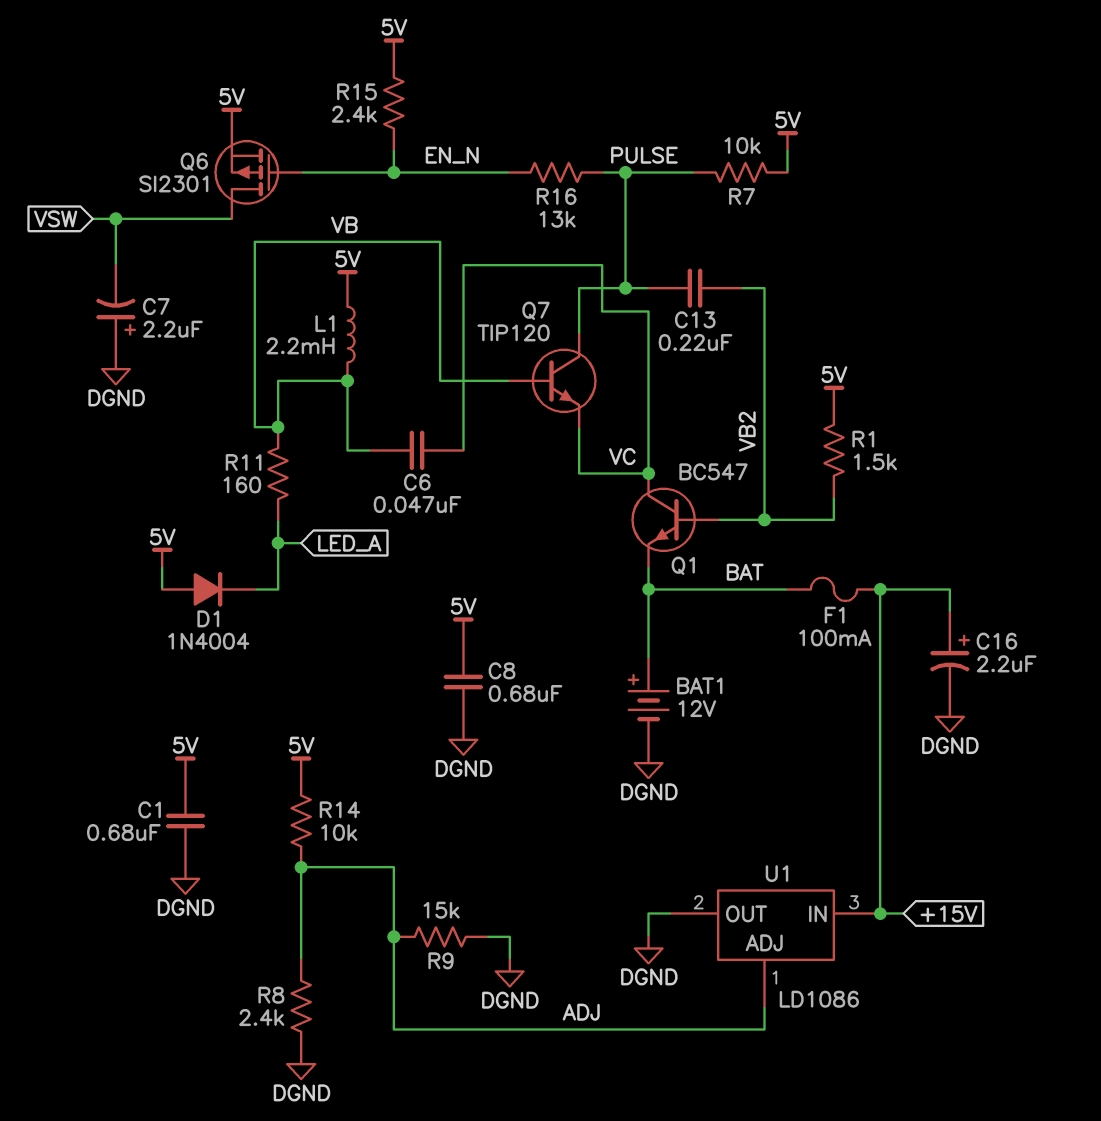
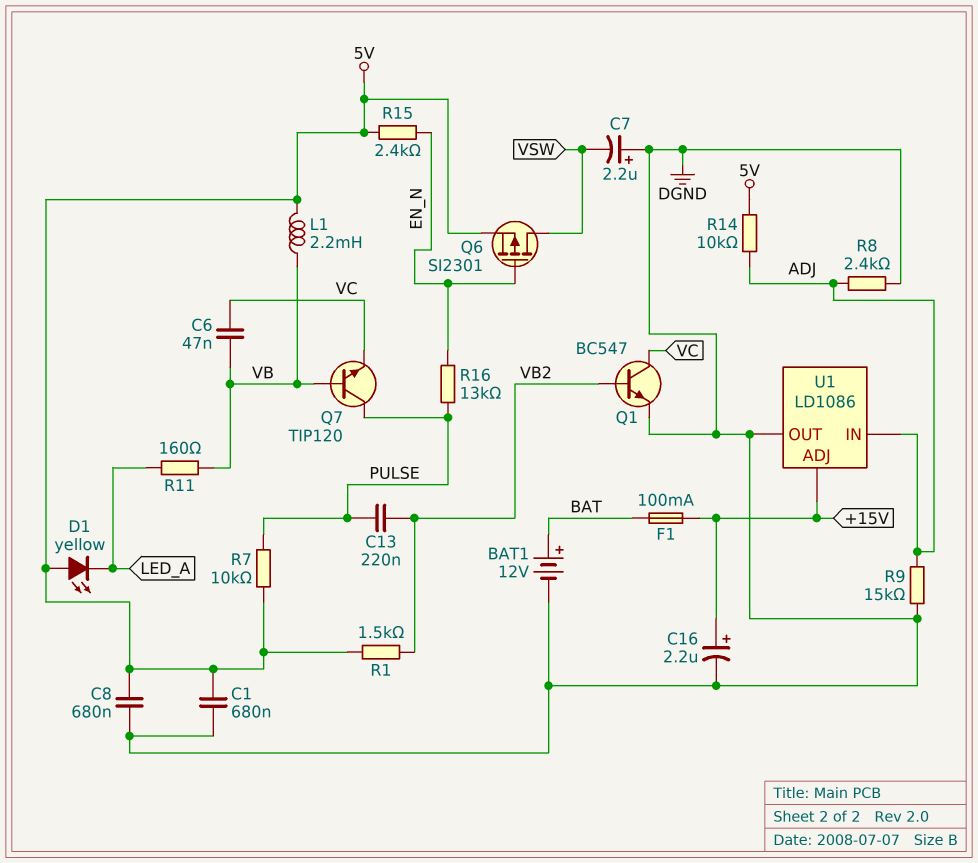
D1: diode 1N4004 (A 5V, K LED_A) -> LED yellow (A 5V, K LED_A)
Q1: NPN BC547 (B VB2, C VC, E BAT) -> NPN BC547 (B VB2, C VC, E DGND)
U1 pin ADJ: ADJ -> +15V
U1 pin IN: +15V -> ADJ

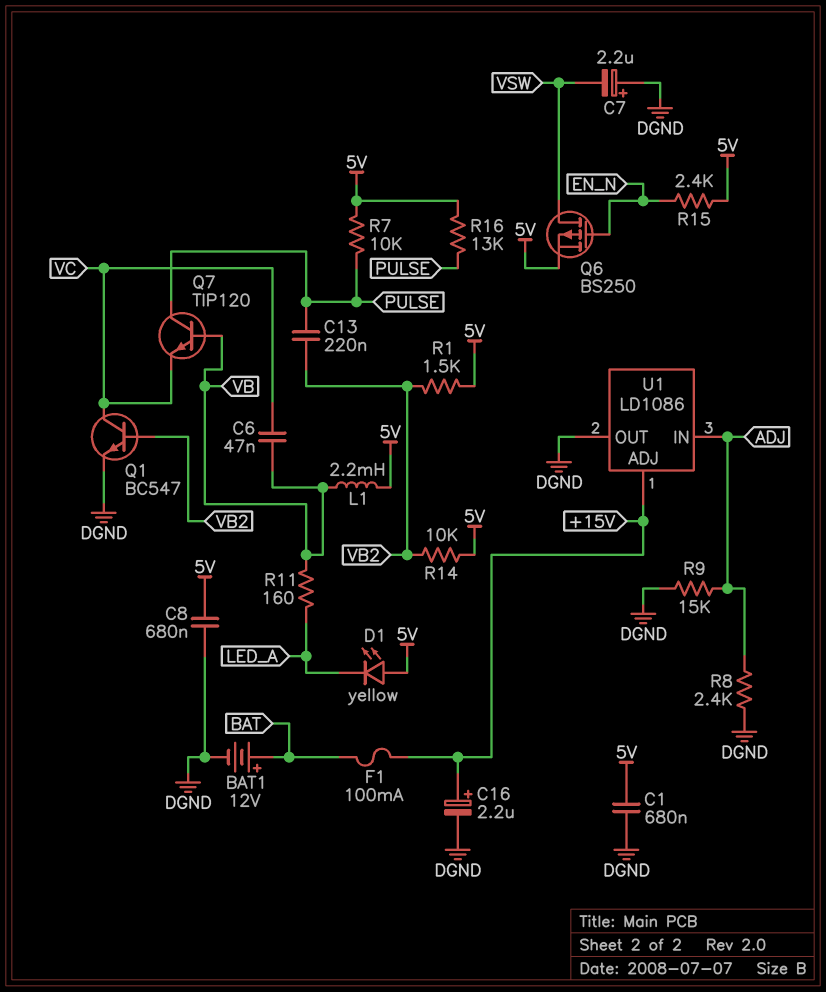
Q6: PMOS SI2301 (G EN_N, D VSW, S 5V) -> PMOS BS250 (G EN_N, D VSW, S 5V)
R14: 10k (5V, ADJ) -> 10k (5V, VB2)
R16: 13k (EN_N, PULSE) -> 13k (5V, PULSE)

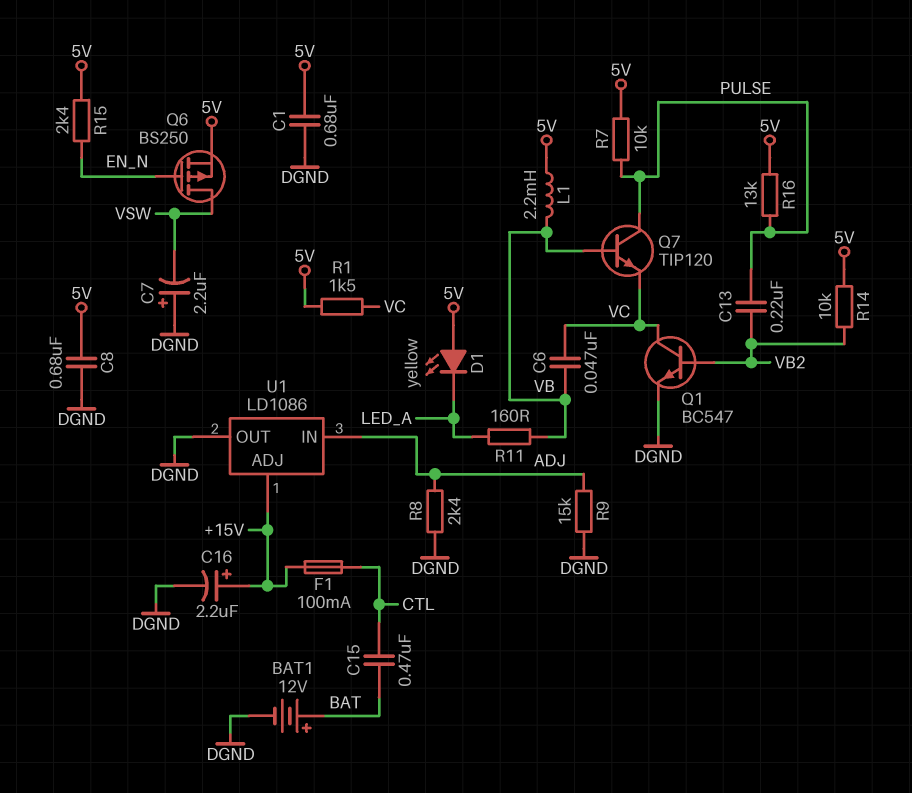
C15: none -> 470nF (BAT, CTL)
F1: 100mA (+15V, BAT) -> 100mA (+15V, CTL)
R1: 1.5k (5V, VB2) -> 1.5k (5V, VC)

